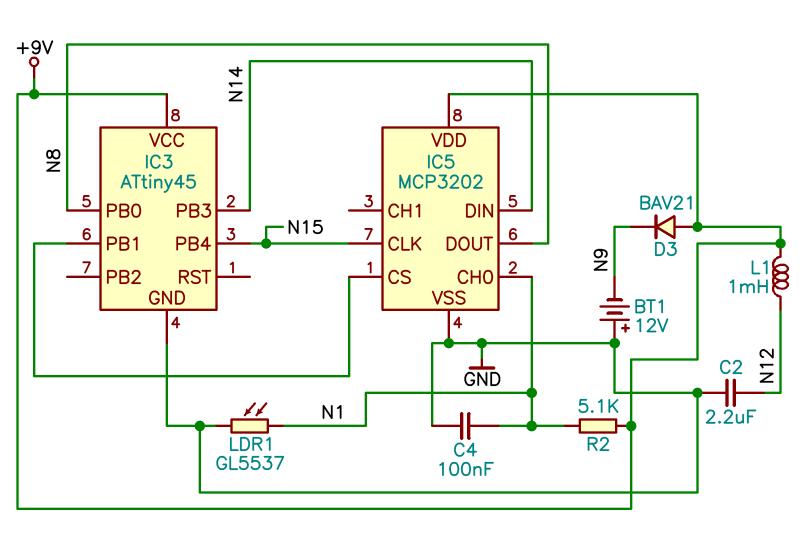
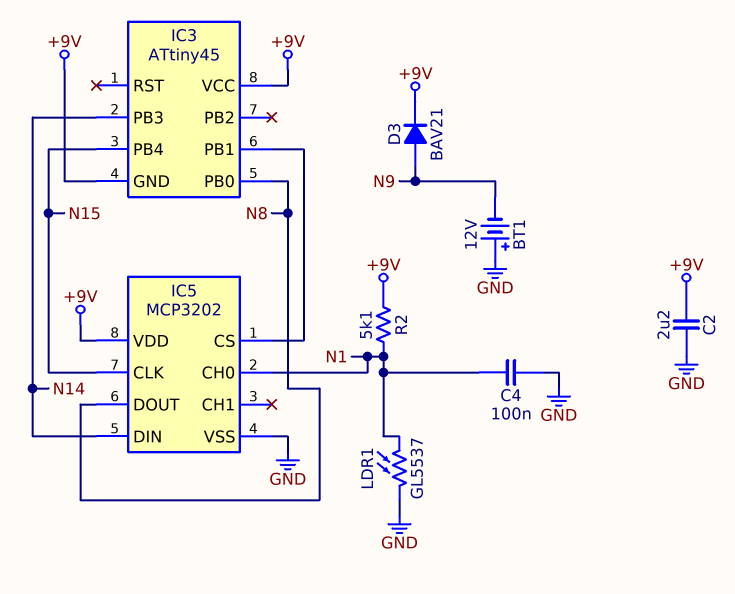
C2: 2.2uF (GND, N12) -> 2.2uF (+9V, GND)
D3: diode BAV21 (A +9V, K N9) -> diode BAV21 (A N9, K +9V)
IC3 pin GND: GND -> +9V
L1: 1mH (+9V, N12) -> none

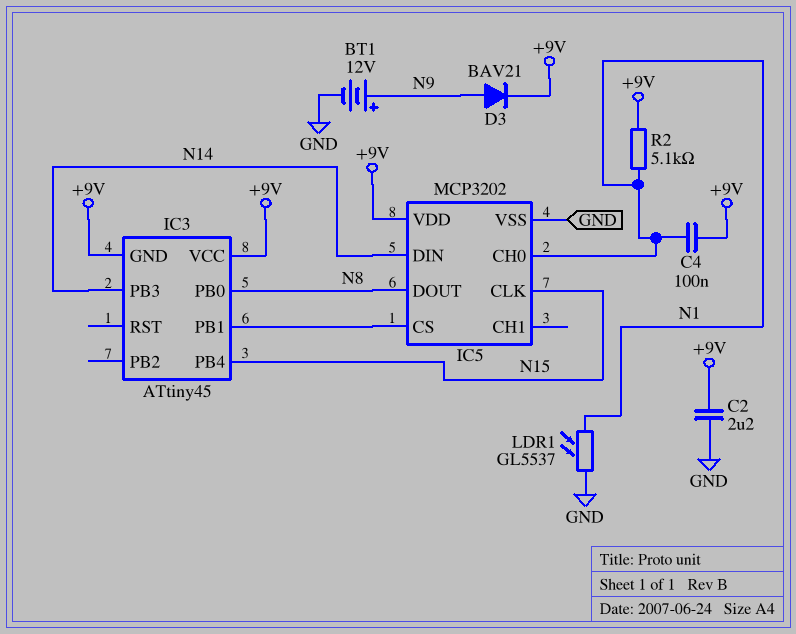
BT1: 12V (plus GND, minus N9) -> 12V (plus N9, minus GND)
C4: 100nF (GND, N1) -> 100nF (+9V, N1)

